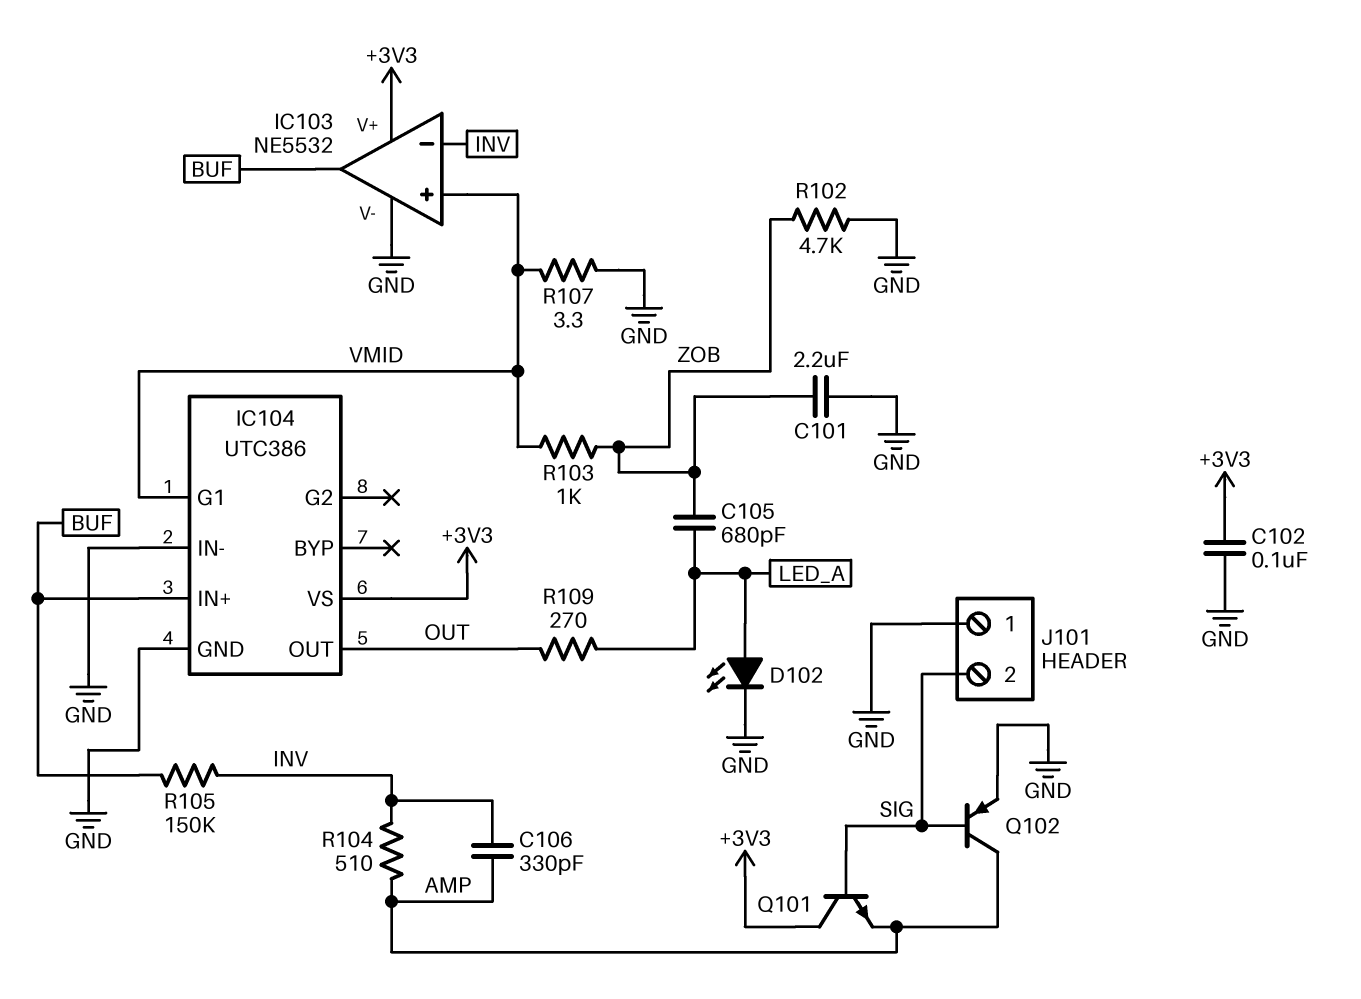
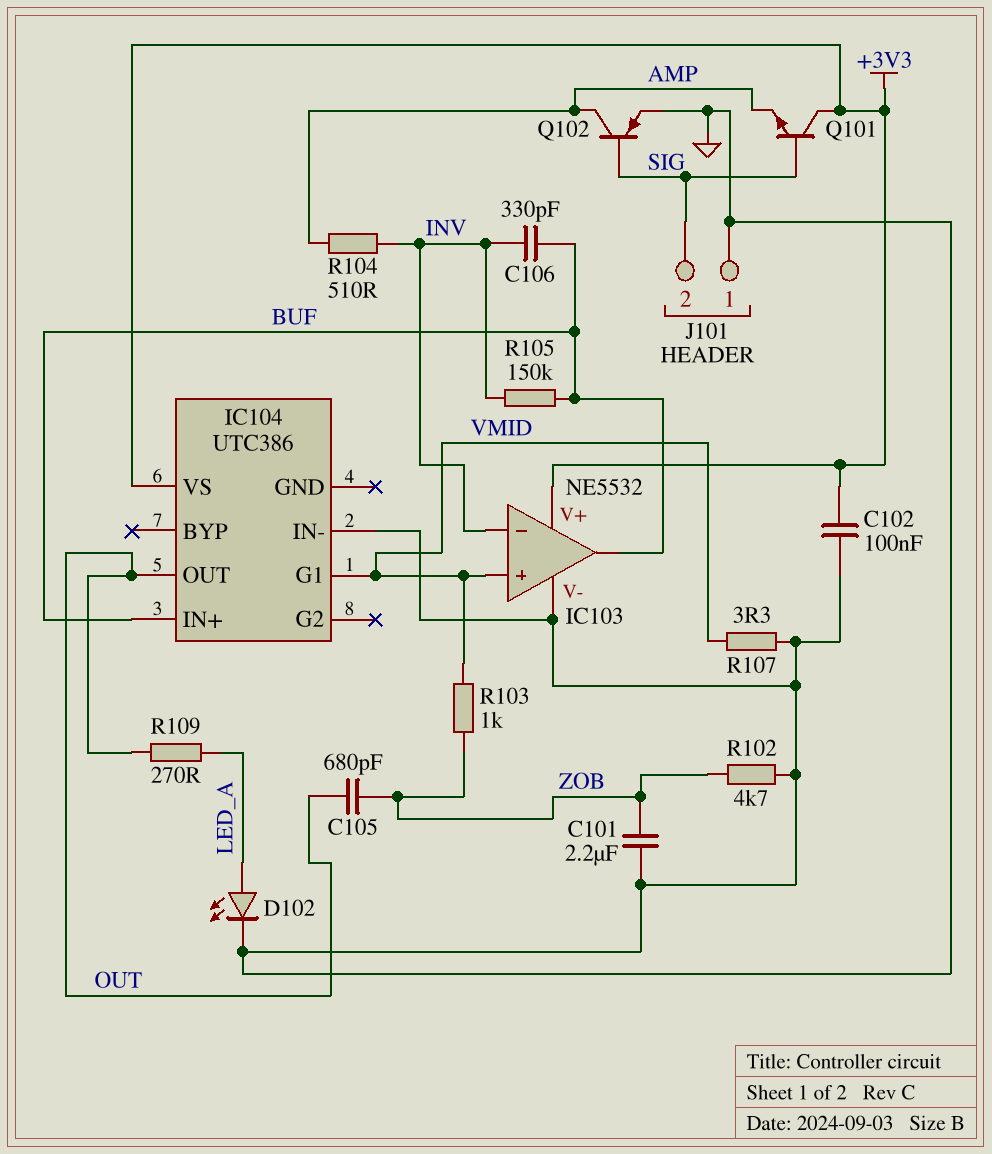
C105: 680pF (LED_A, ZOB) -> 680pF (OUT, ZOB)
C106: 330pF (AMP, INV) -> 330pF (BUF, INV)
IC104 pin GND: GND -> none

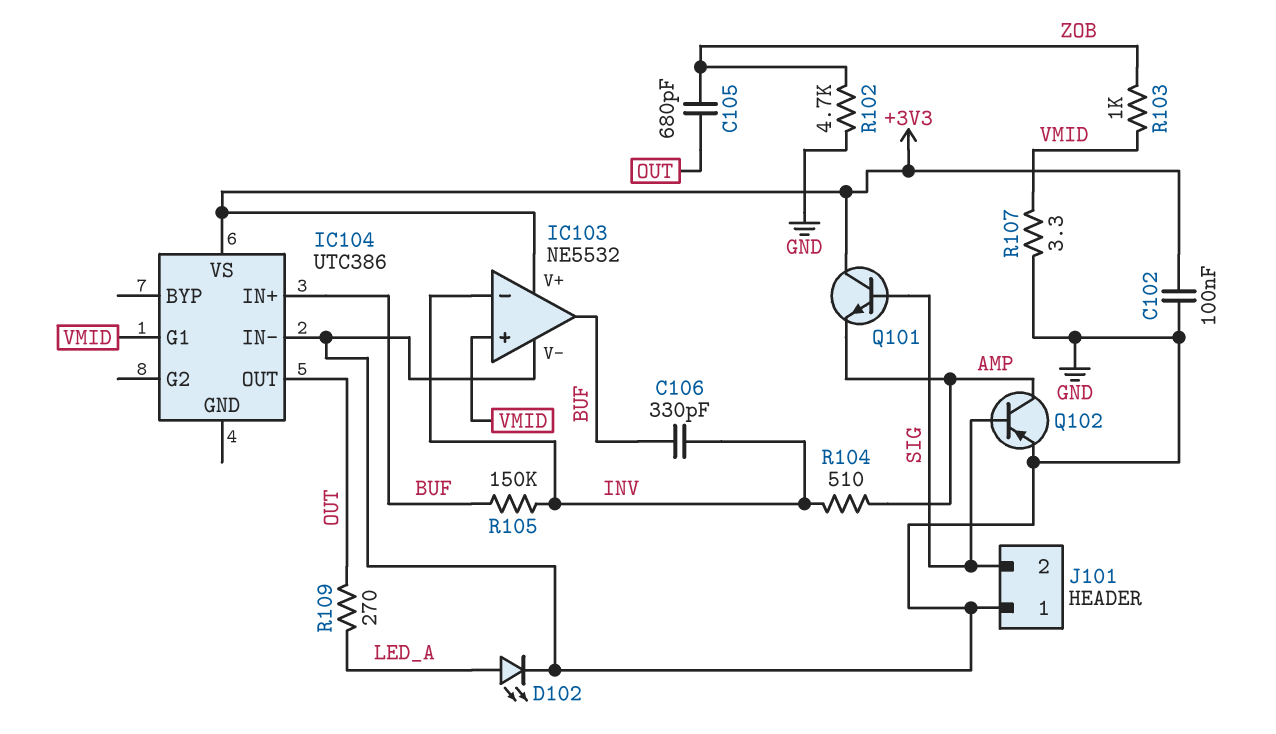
C101: 2.2uF (GND, ZOB) -> none

